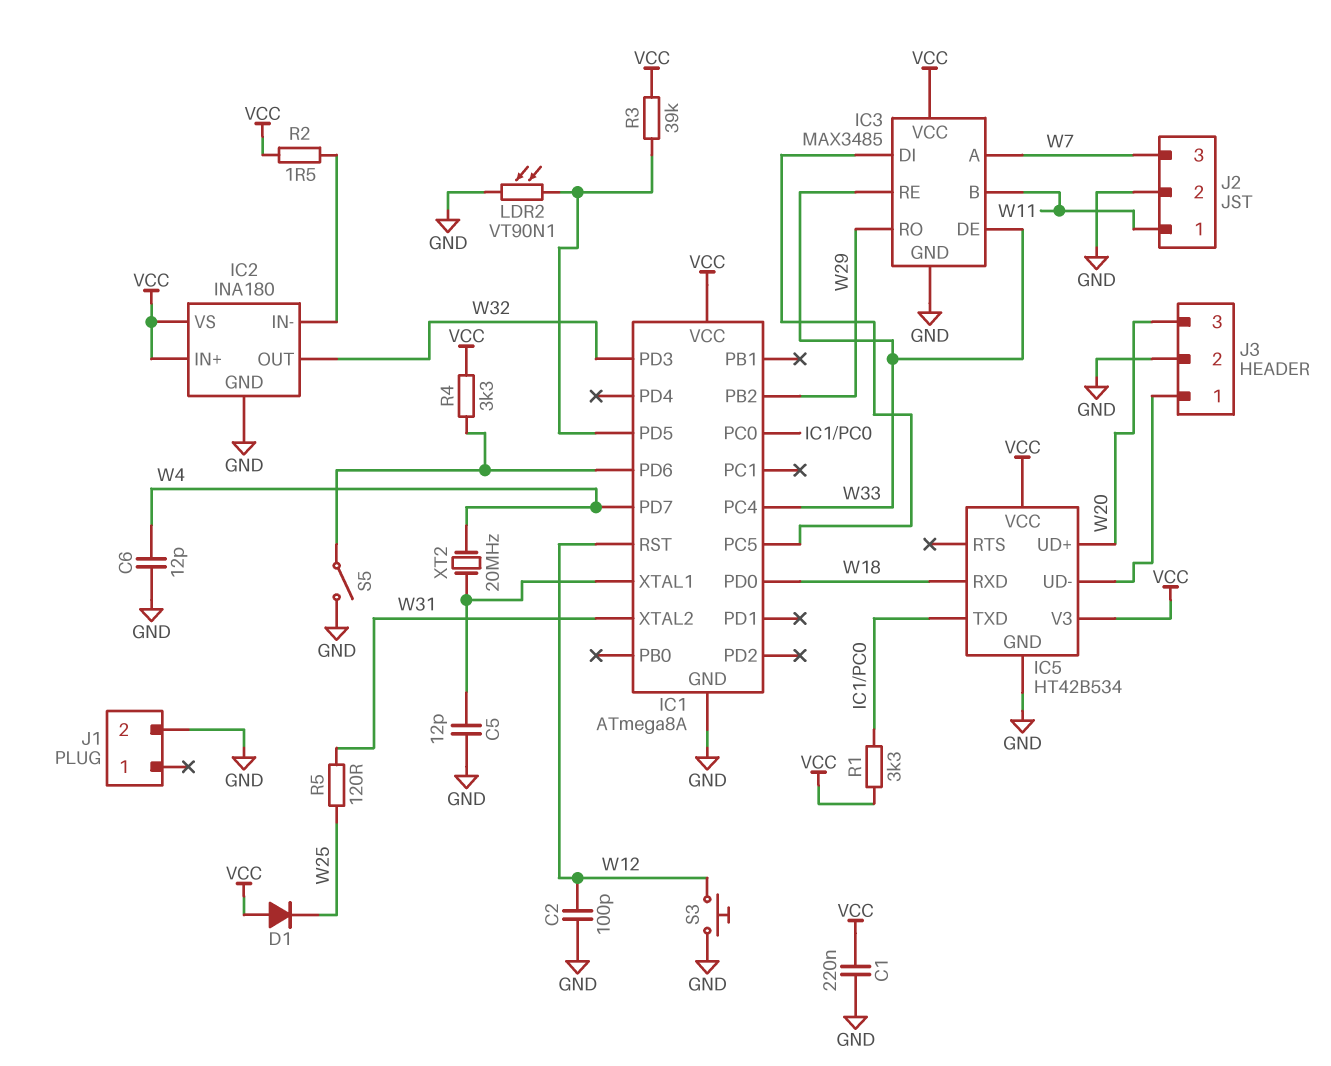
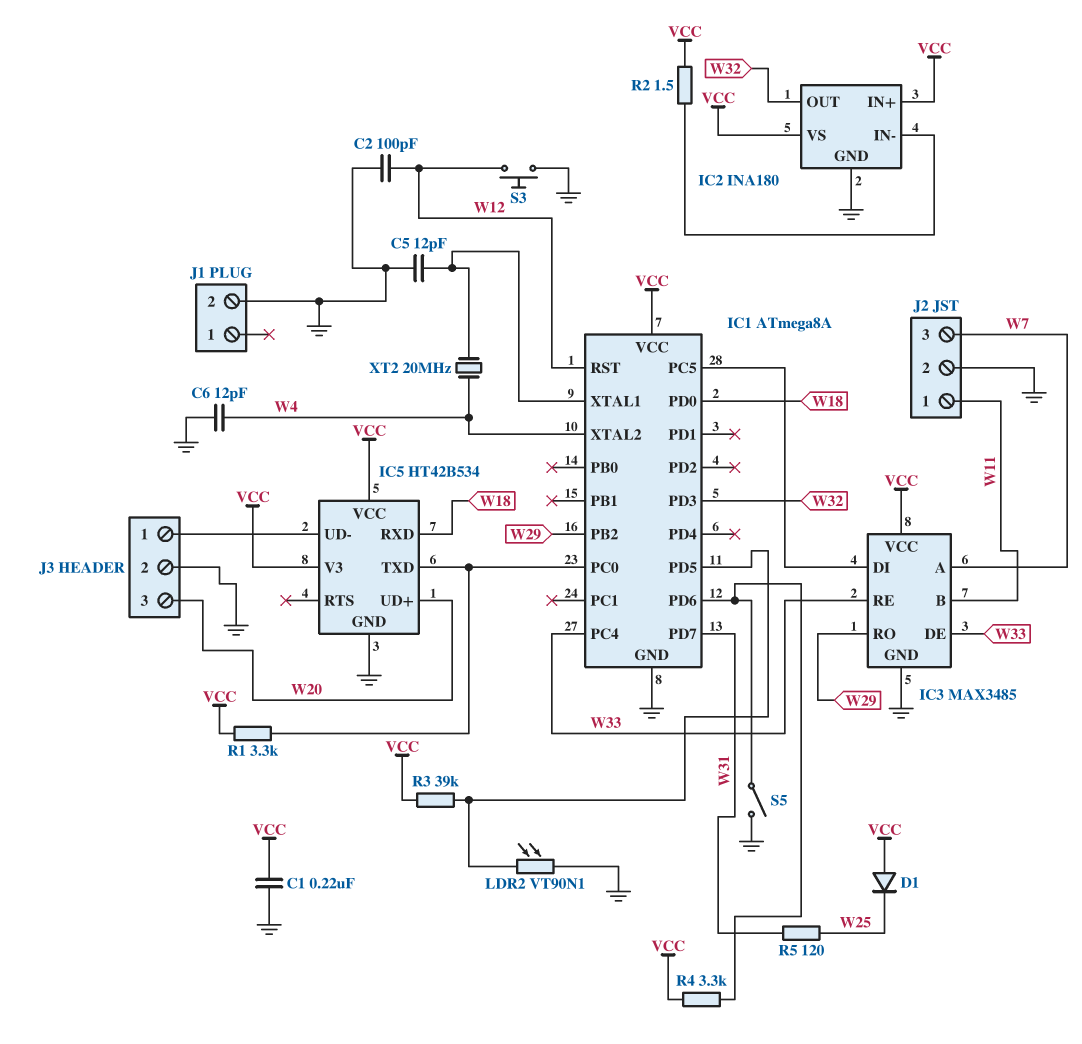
IC1 pin PD7: W4 -> W31
IC1 pin XTAL2: W31 -> W4

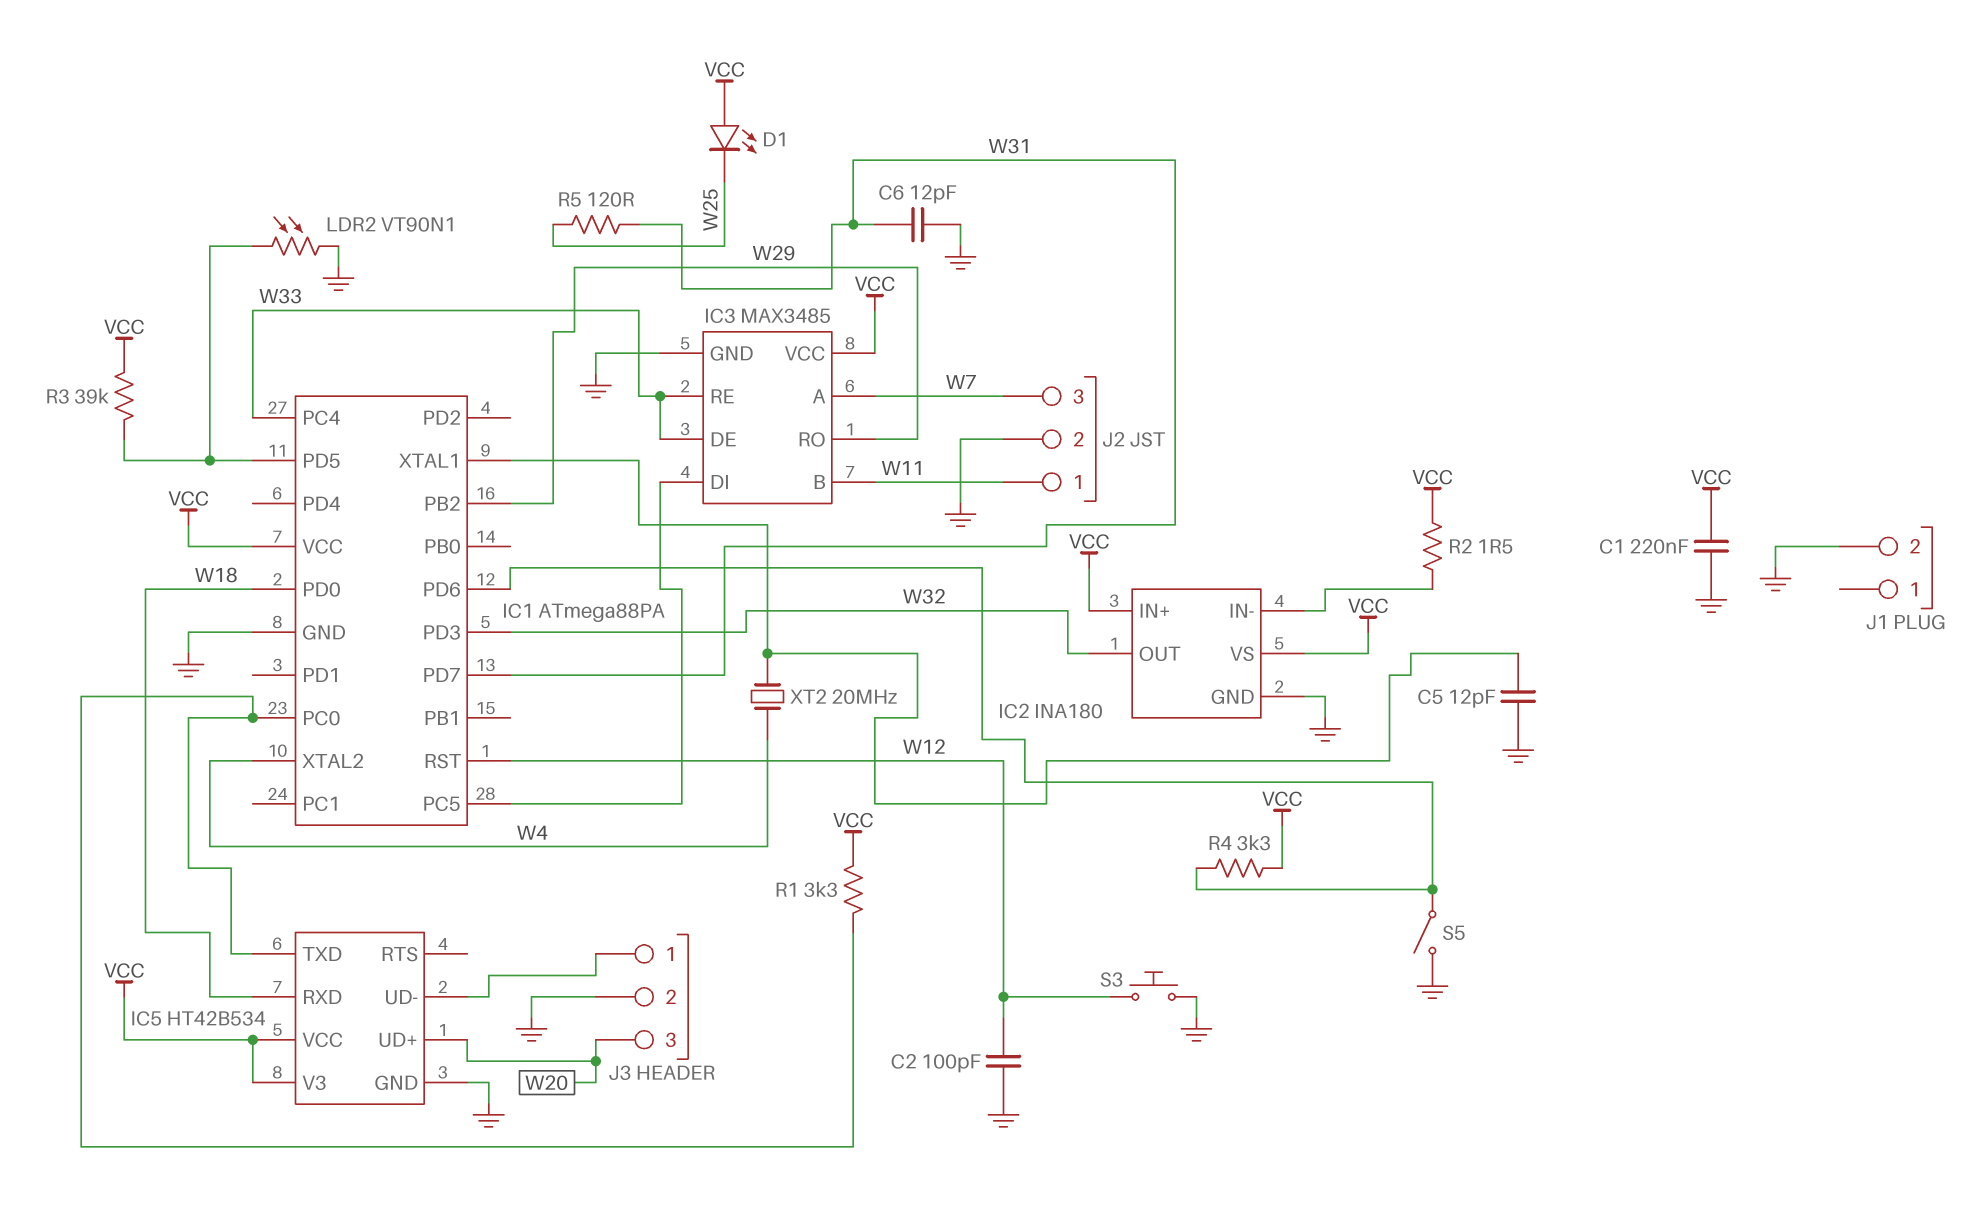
C6: 12pF (GND, W4) -> 12pF (GND, W31)
D1: diode (A VCC, K W25) -> LED (A VCC, K W25)
IC1: ATmega8A -> ATmega88PA

